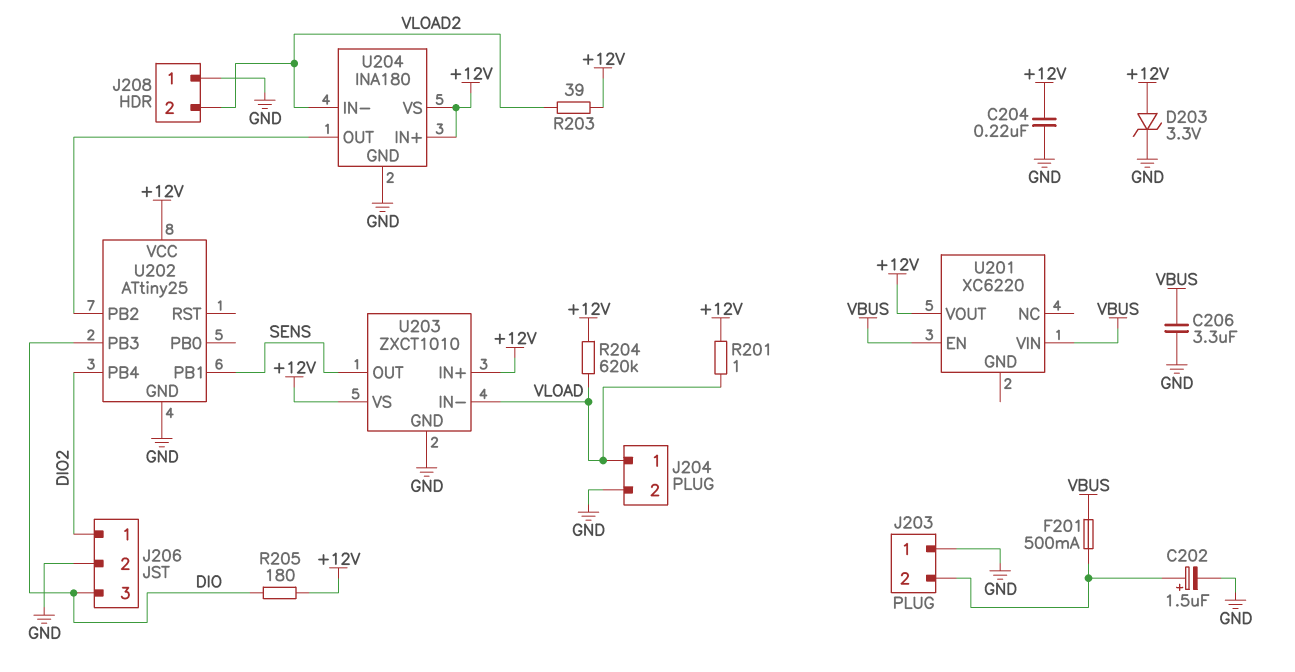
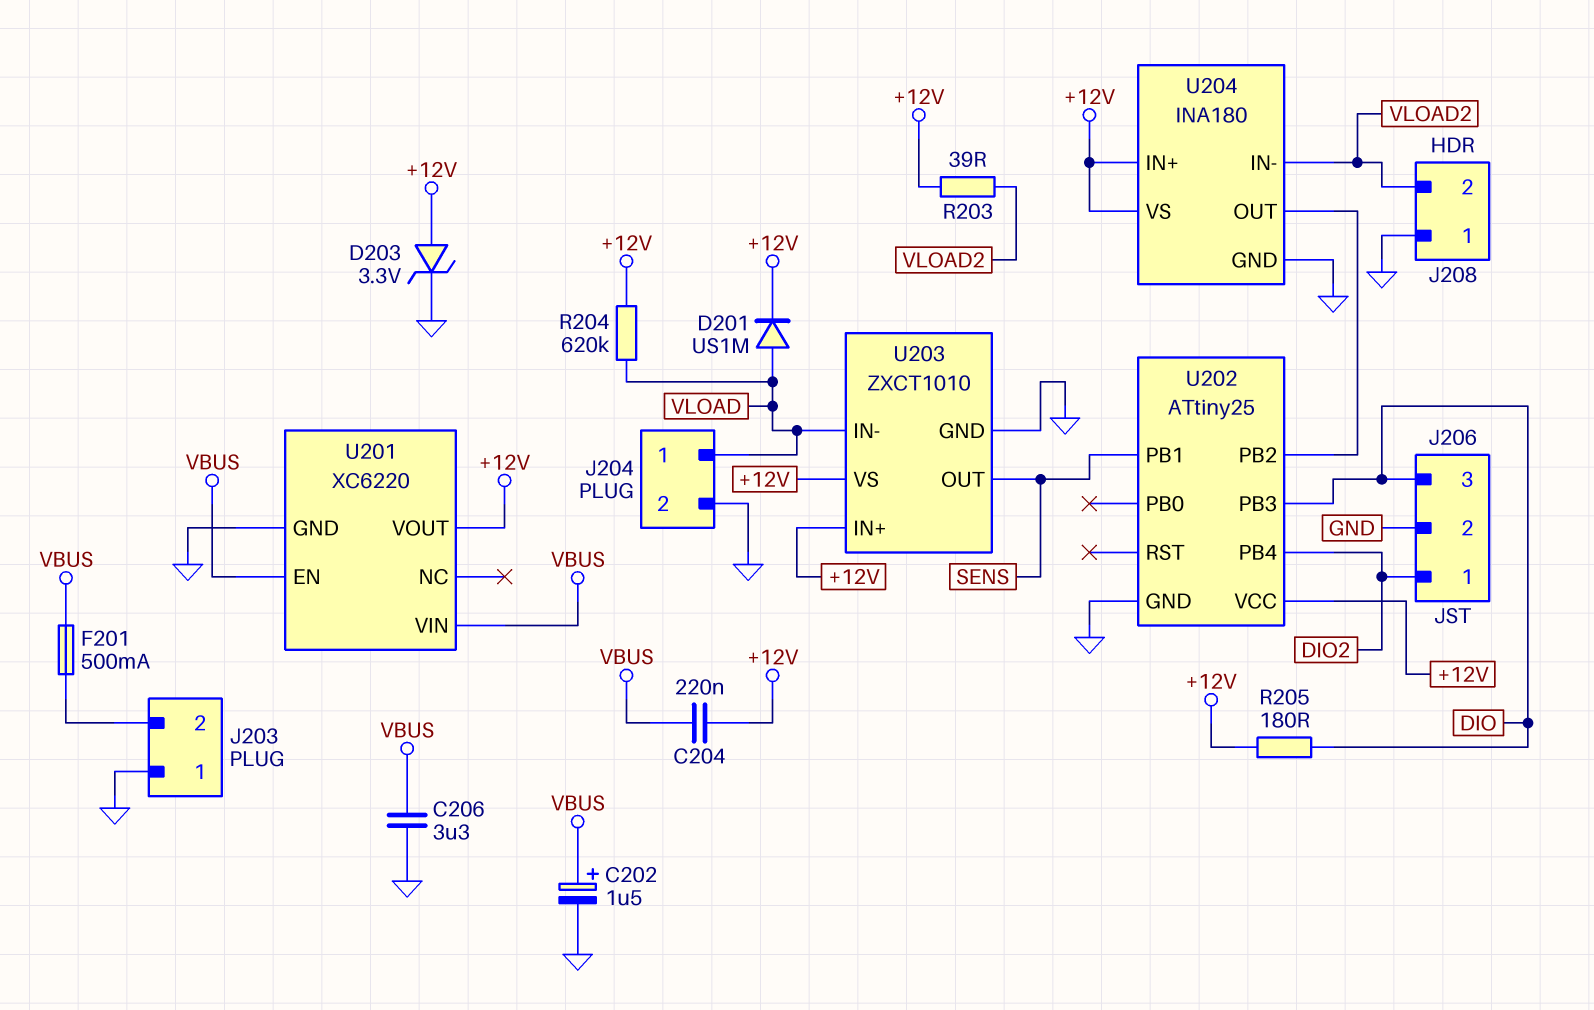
C202: 1.5uF (plus J203/2, minus GND) -> 1.5uF (plus VBUS, minus GND)
C204: 220nF (+12V, GND) -> 220nF (+12V, VBUS)
D201: none -> diode US1M (A VLOAD, K +12V)
R201: 1 (+12V, VLOAD) -> none
U201 pin GND: none -> GND

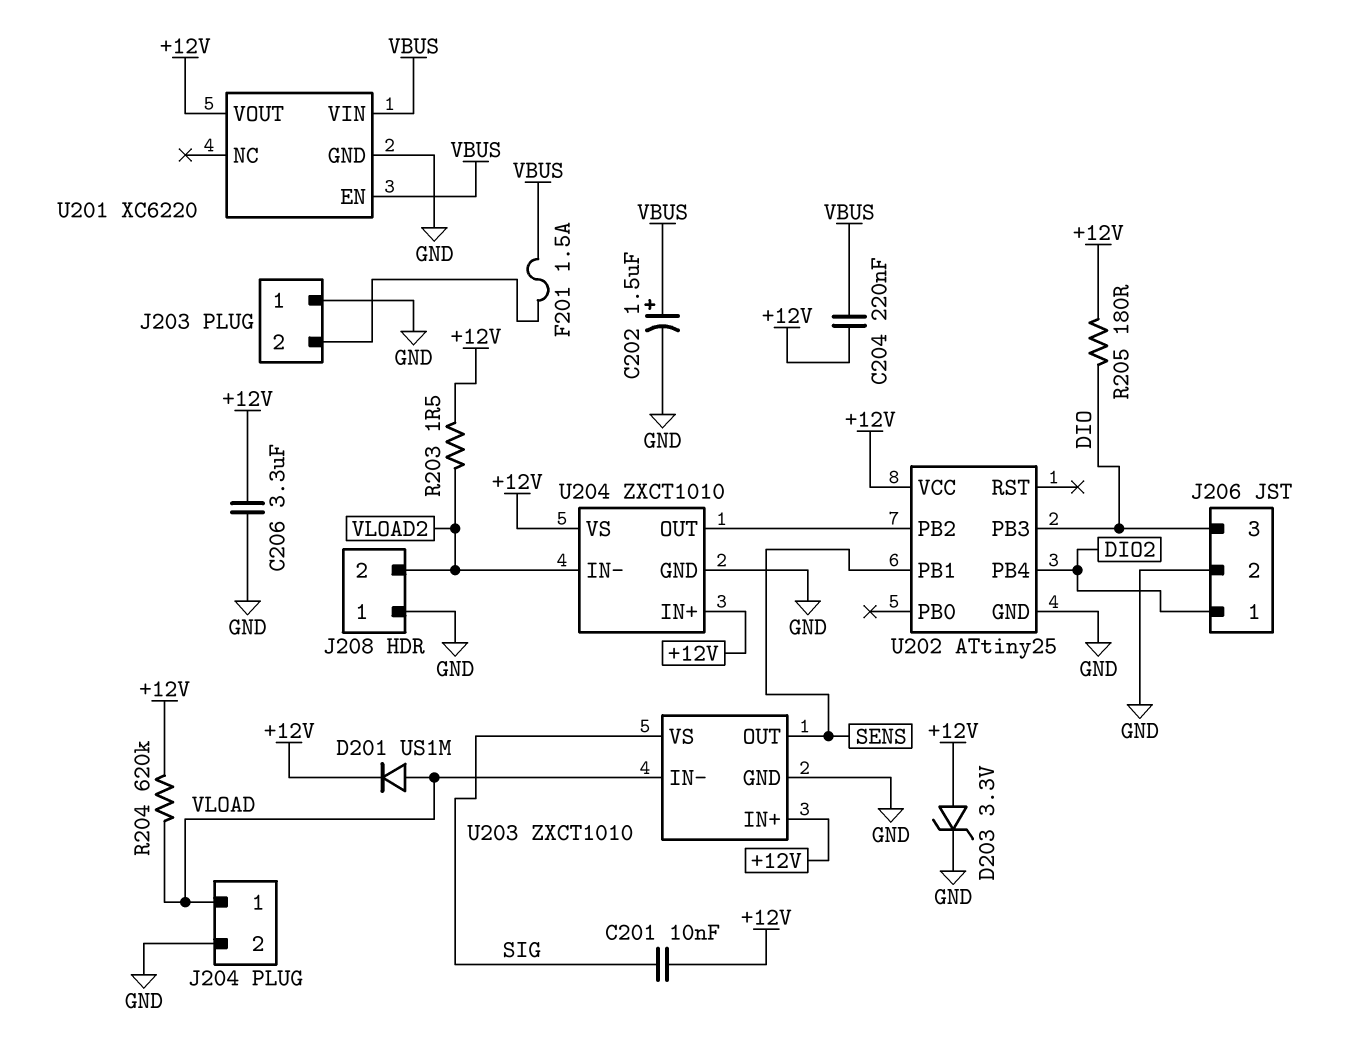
C201: none -> 10nF (+12V, SIG)
C206: 3.3uF (GND, VBUS) -> 3.3uF (+12V, GND)
F201: 500mA (J203/2, VBUS) -> 1.5A (J203/2, VBUS)
R203: 39 (+12V, VLOAD2) -> 1.5 (+12V, VLOAD2)
U203 pin VS: +12V -> SIG
U204: INA180 -> ZXCT1010

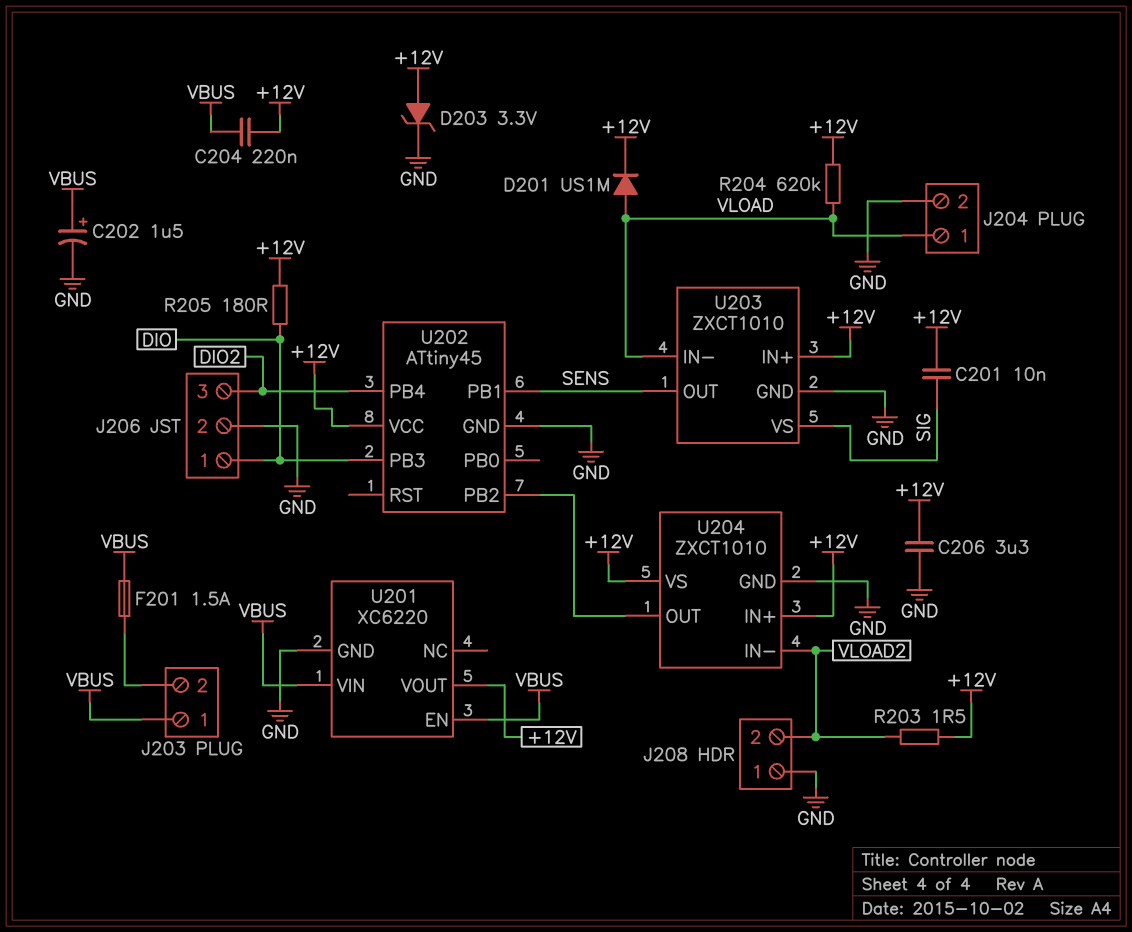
J203 pin 1: GND -> VBUS
J206 pin 1: DIO2 -> DIO
J206 pin 3: DIO -> DIO2
U202: ATtiny25 -> ATtiny45

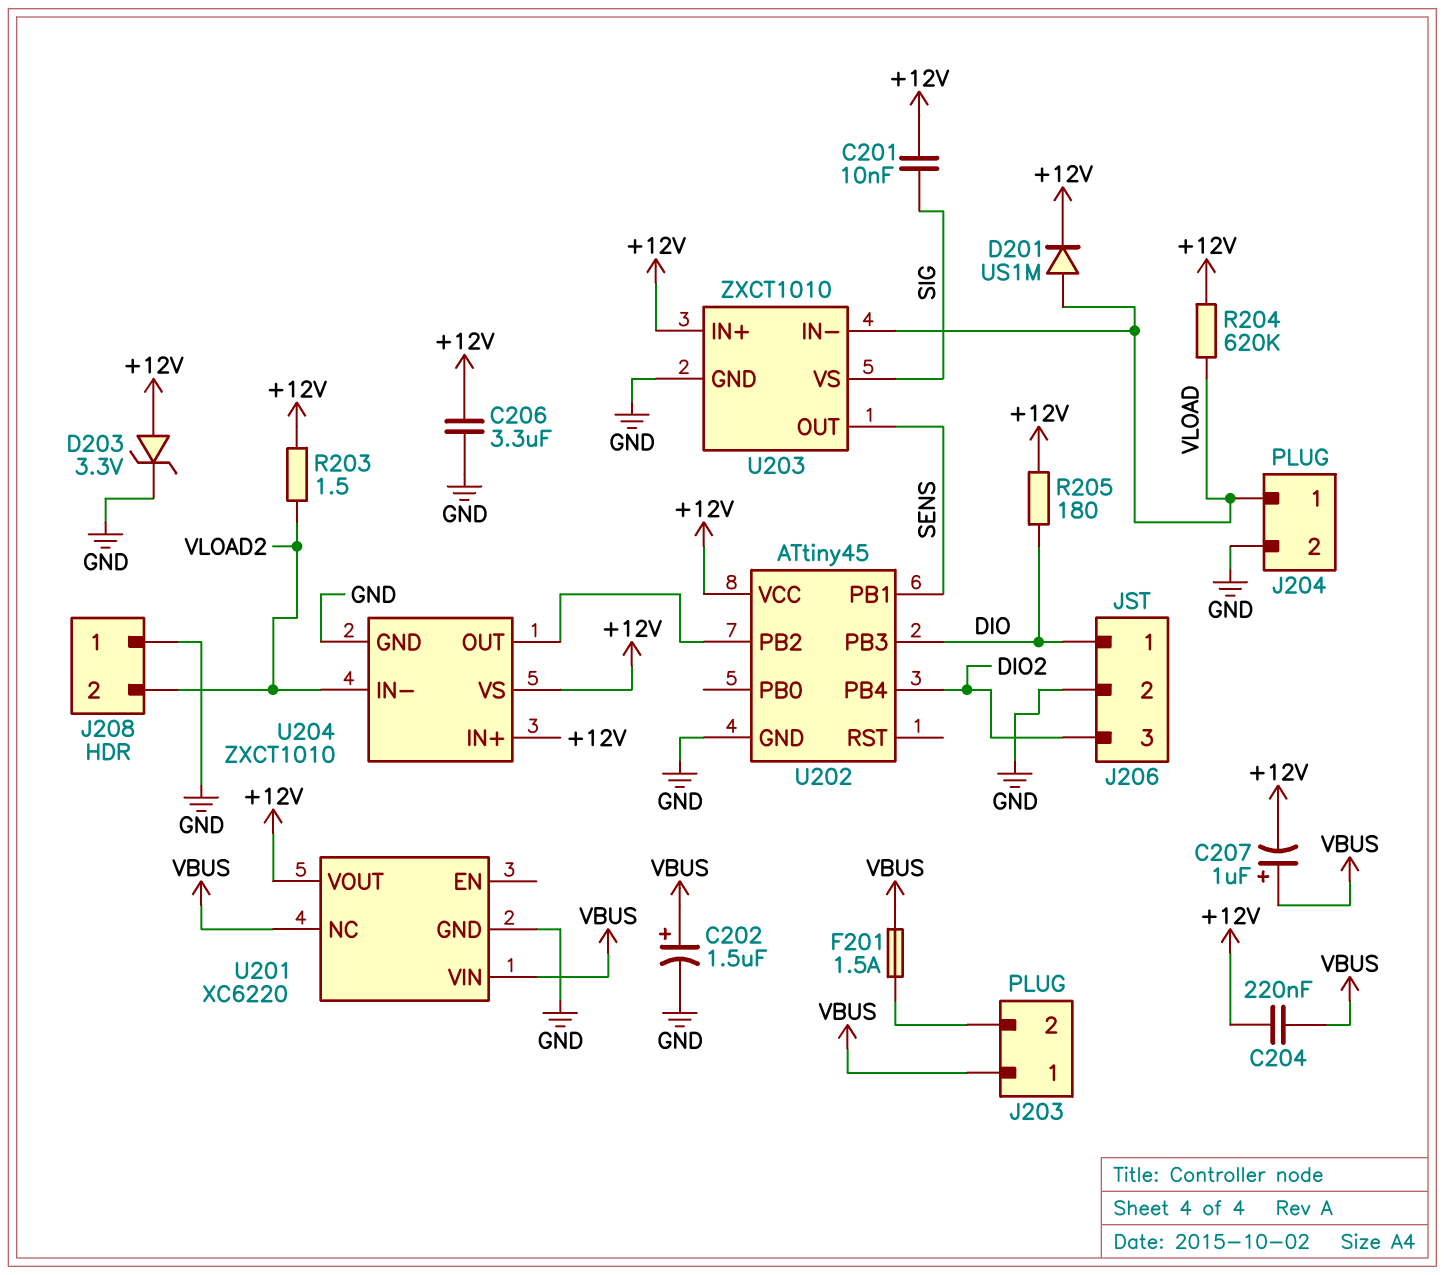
C207: none -> 1uF (plus VBUS, minus +12V)
U201 pin EN: VBUS -> none
U201 pin NC: none -> VBUS

